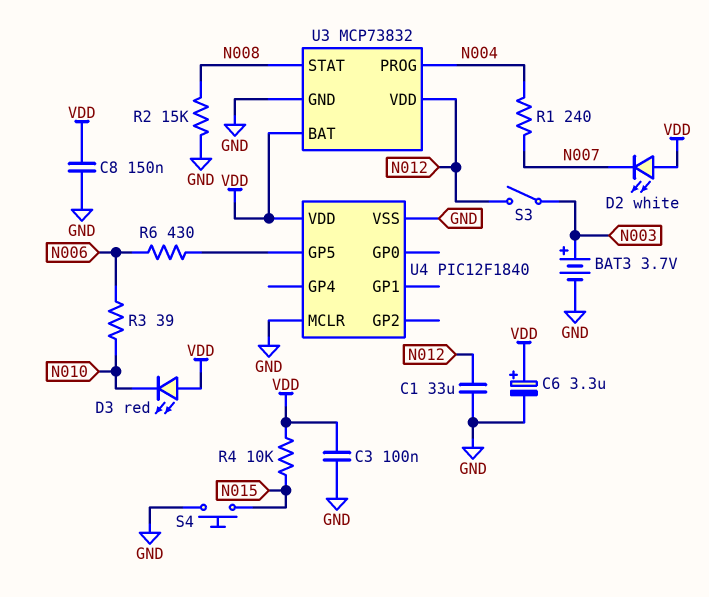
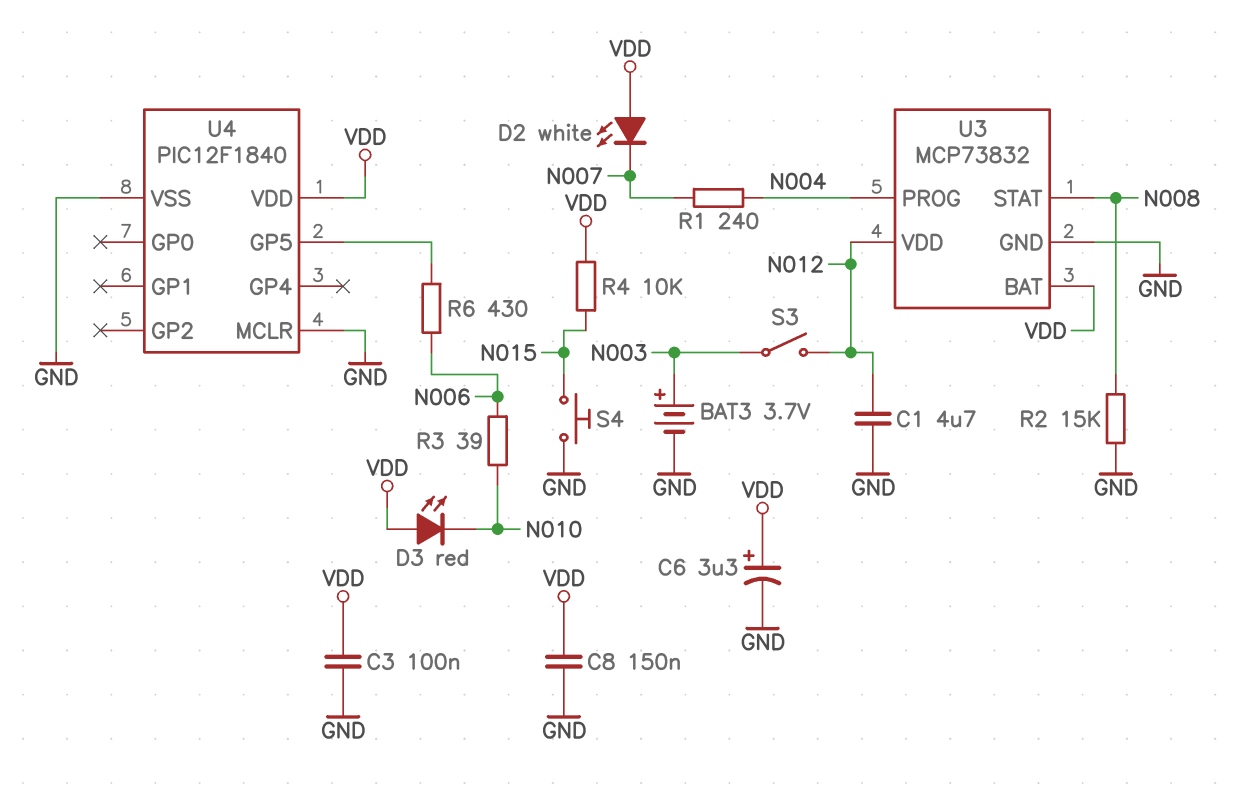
C1: 33uF (GND, N012) -> 4.7uF (GND, N012)

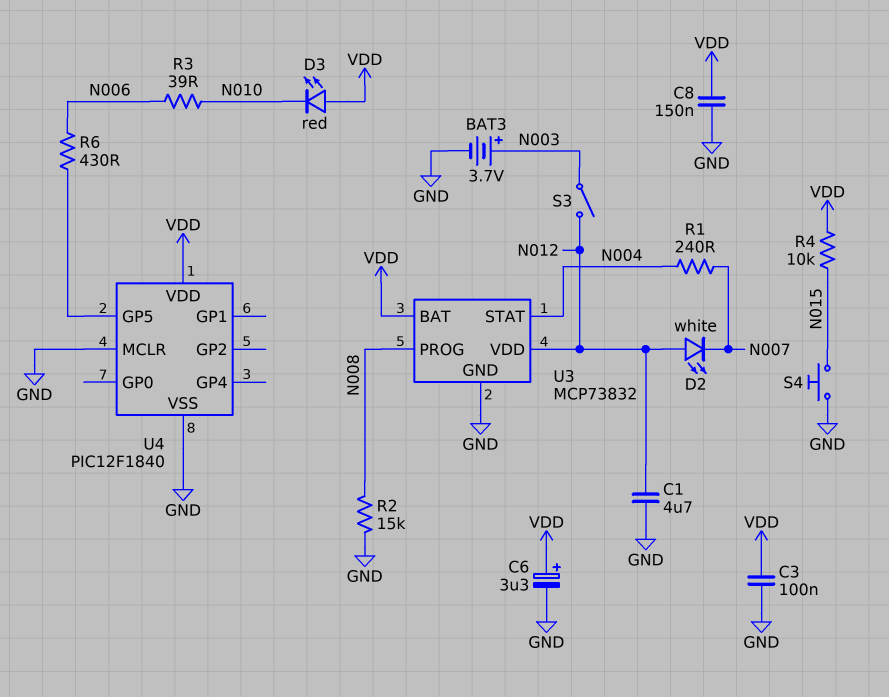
D2: LED white (A VDD, K N007) -> LED white (A N012, K N007)
U3 pin PROG: N004 -> N008
U3 pin STAT: N008 -> N004

